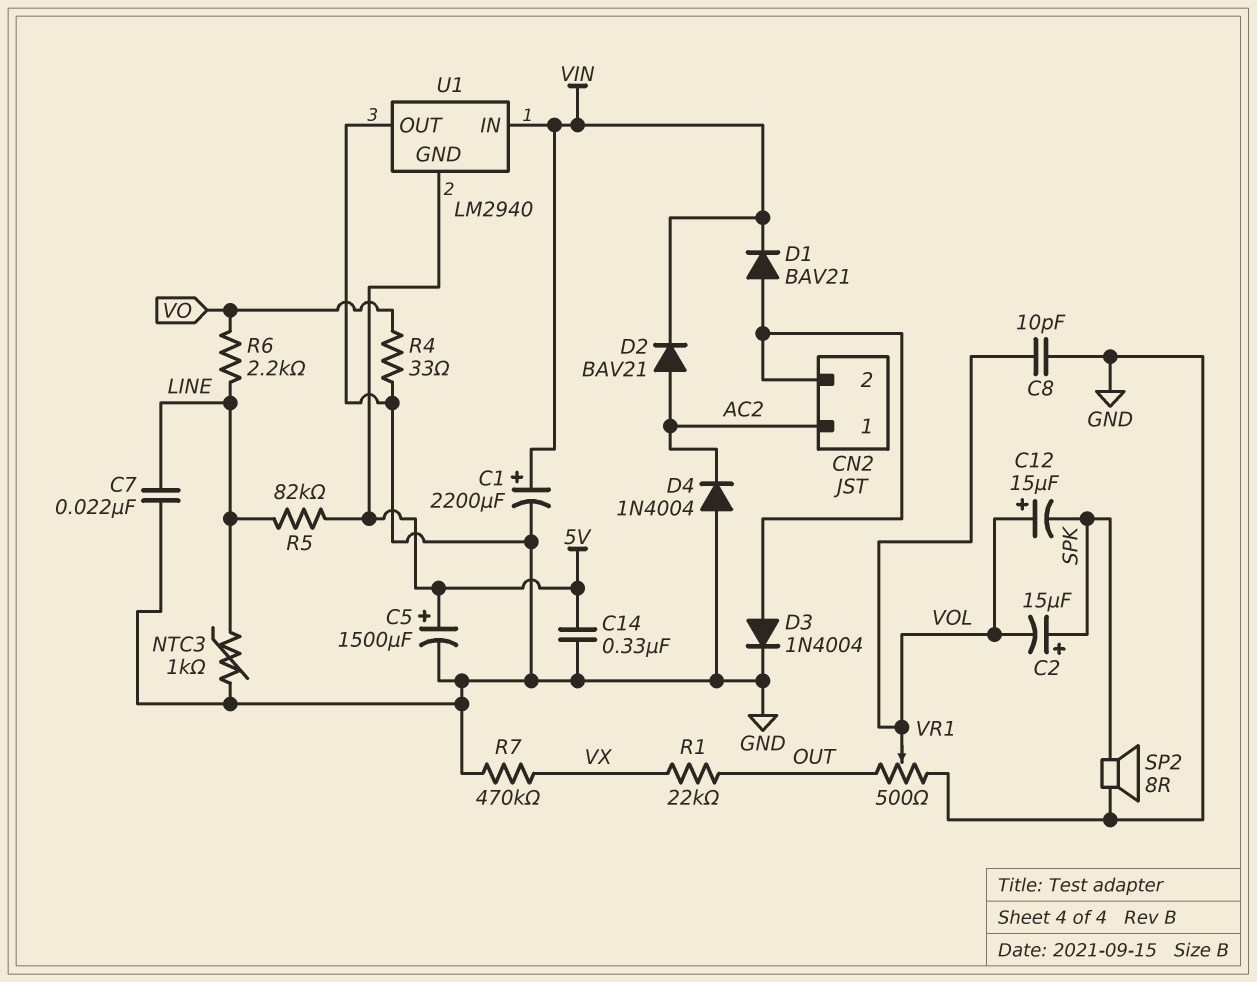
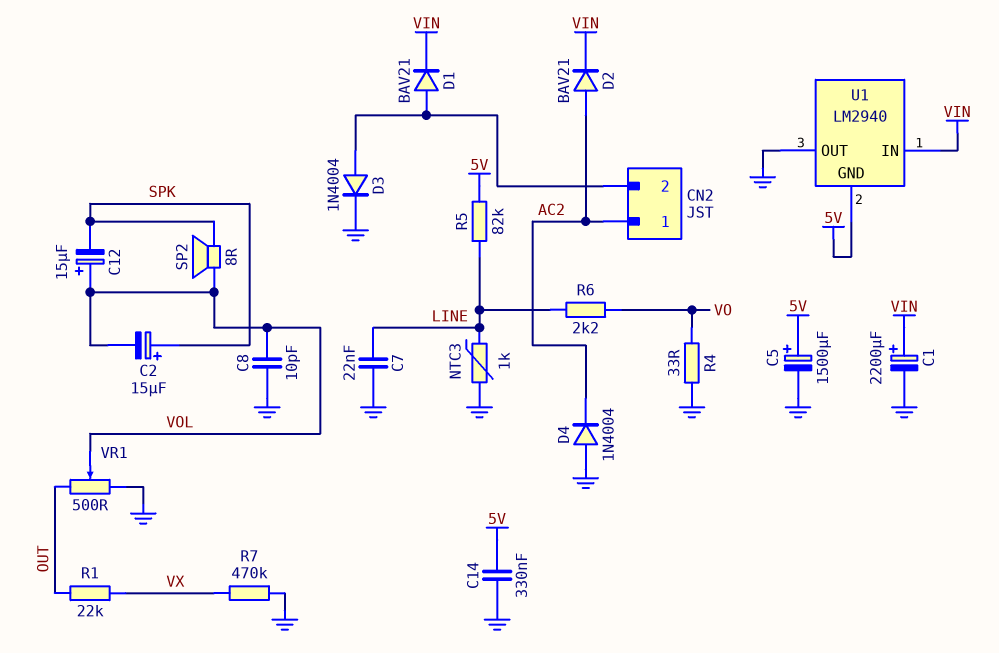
SP2: speaker 8R (GND, SPK) -> speaker 8R (SPK, VOL)

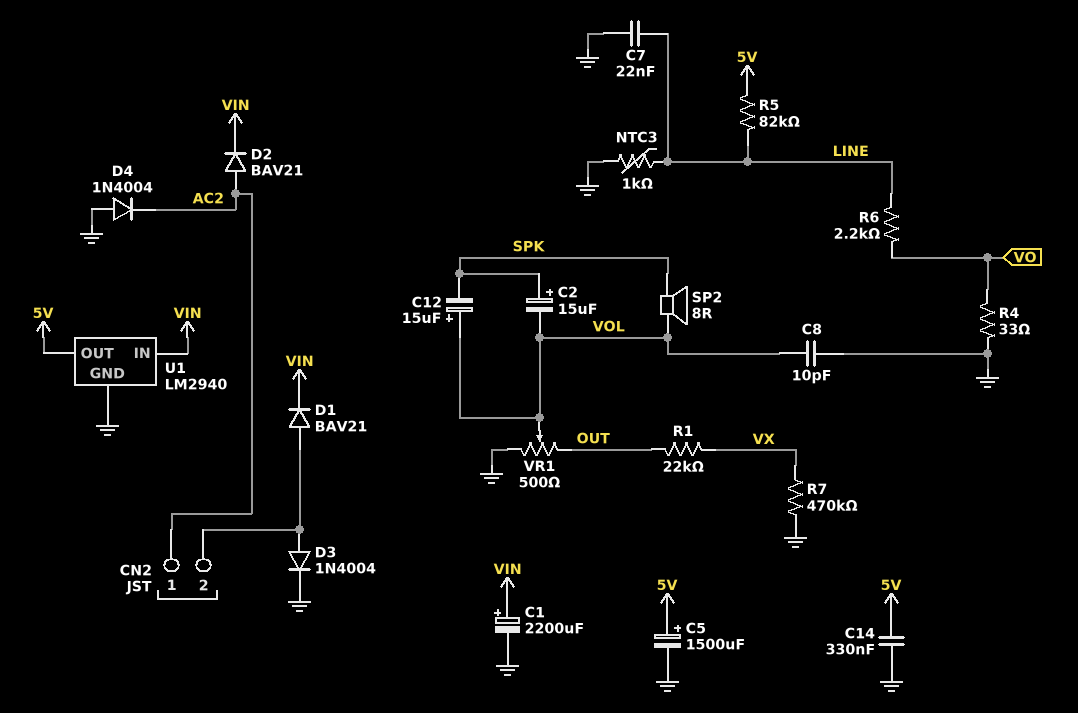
U1 pin GND: 5V -> GND
U1 pin OUT: GND -> 5V

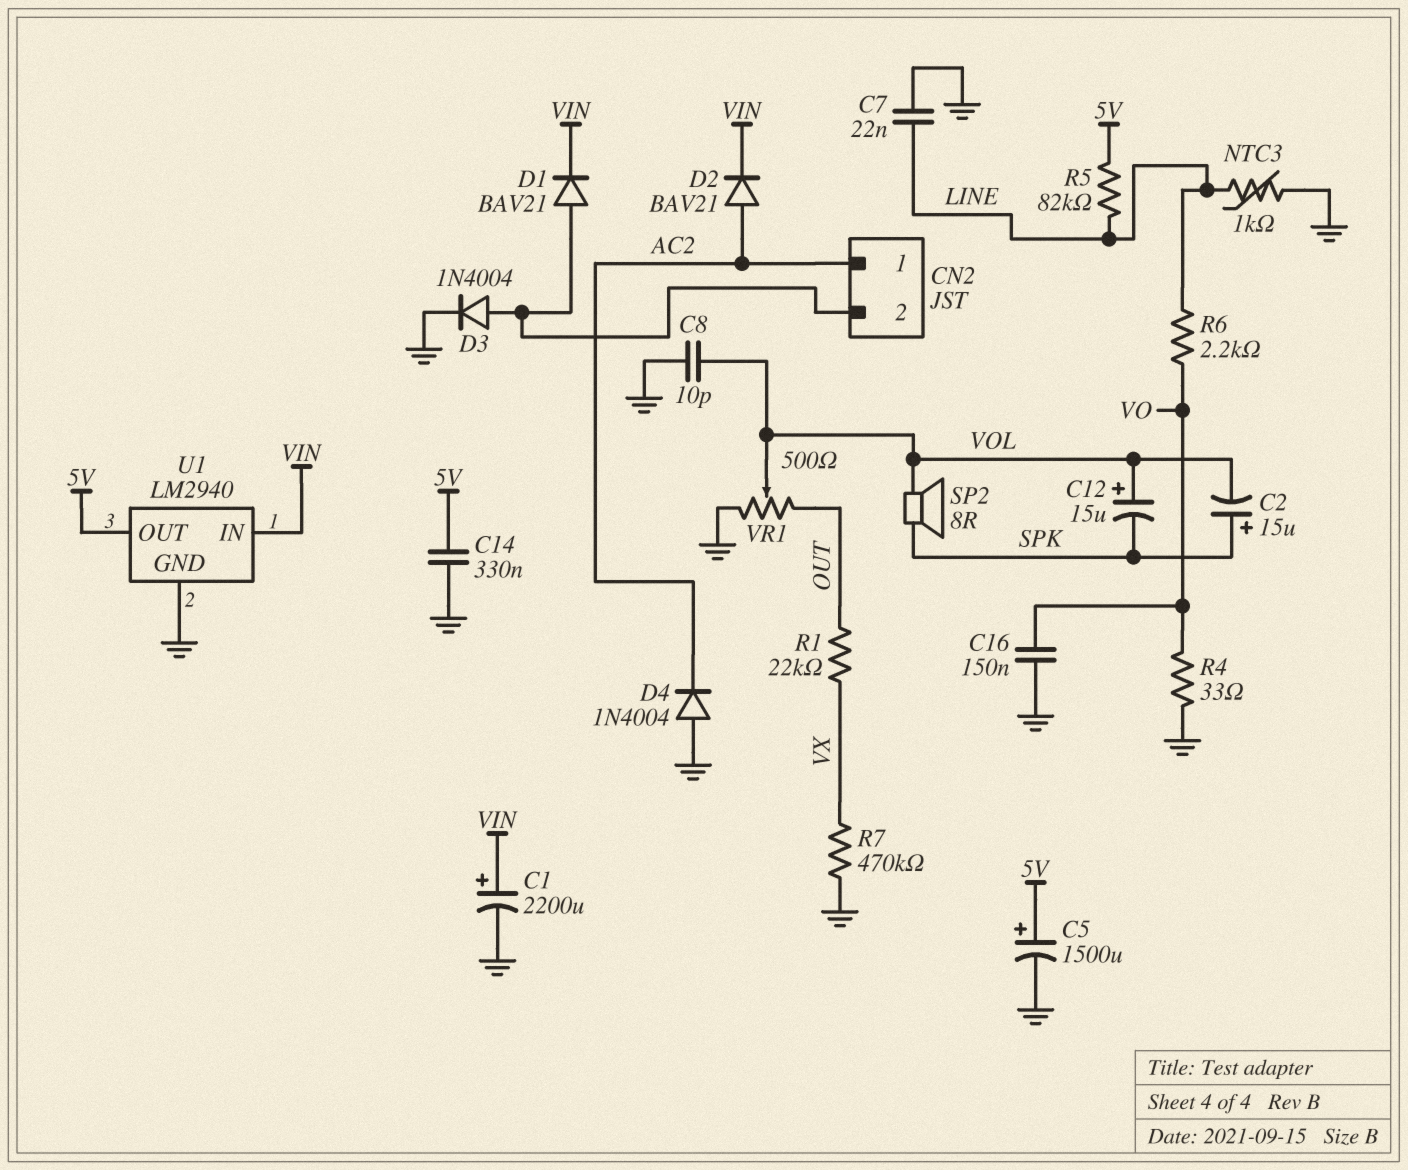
C16: none -> 150nF (GND, VO)

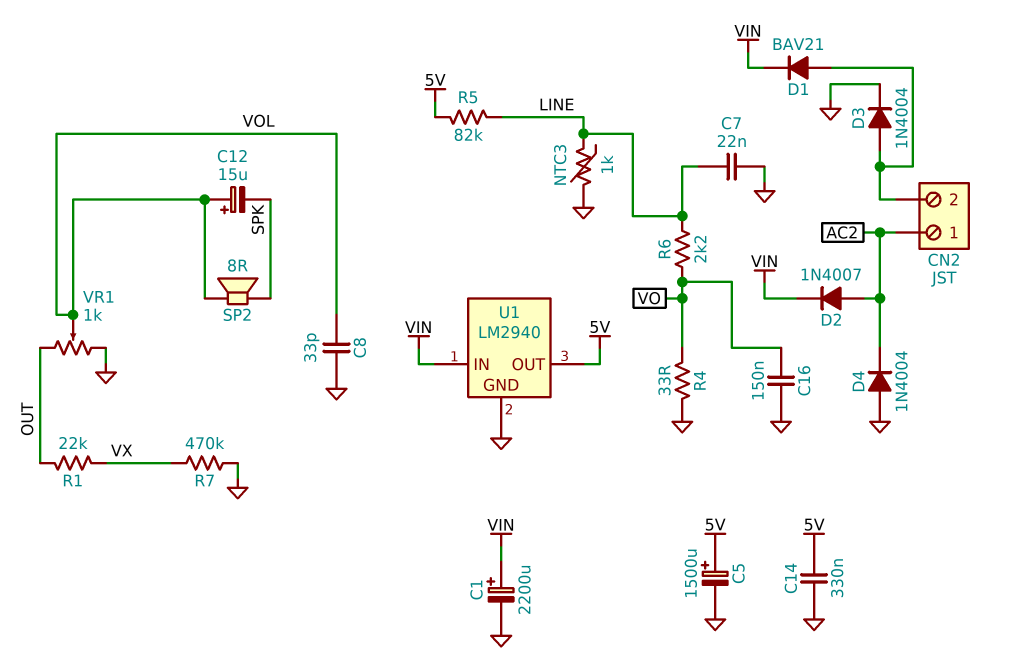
C2: 15uF (plus SPK, minus VOL) -> none
C8: 10pF (GND, VOL) -> 33pF (GND, VOL)
D2: diode BAV21 (A AC2, K VIN) -> diode 1N4007 (A AC2, K VIN)
VR1: 500 (GND, OUT, wiper VOL) -> 1k (GND, OUT, wiper VOL)

